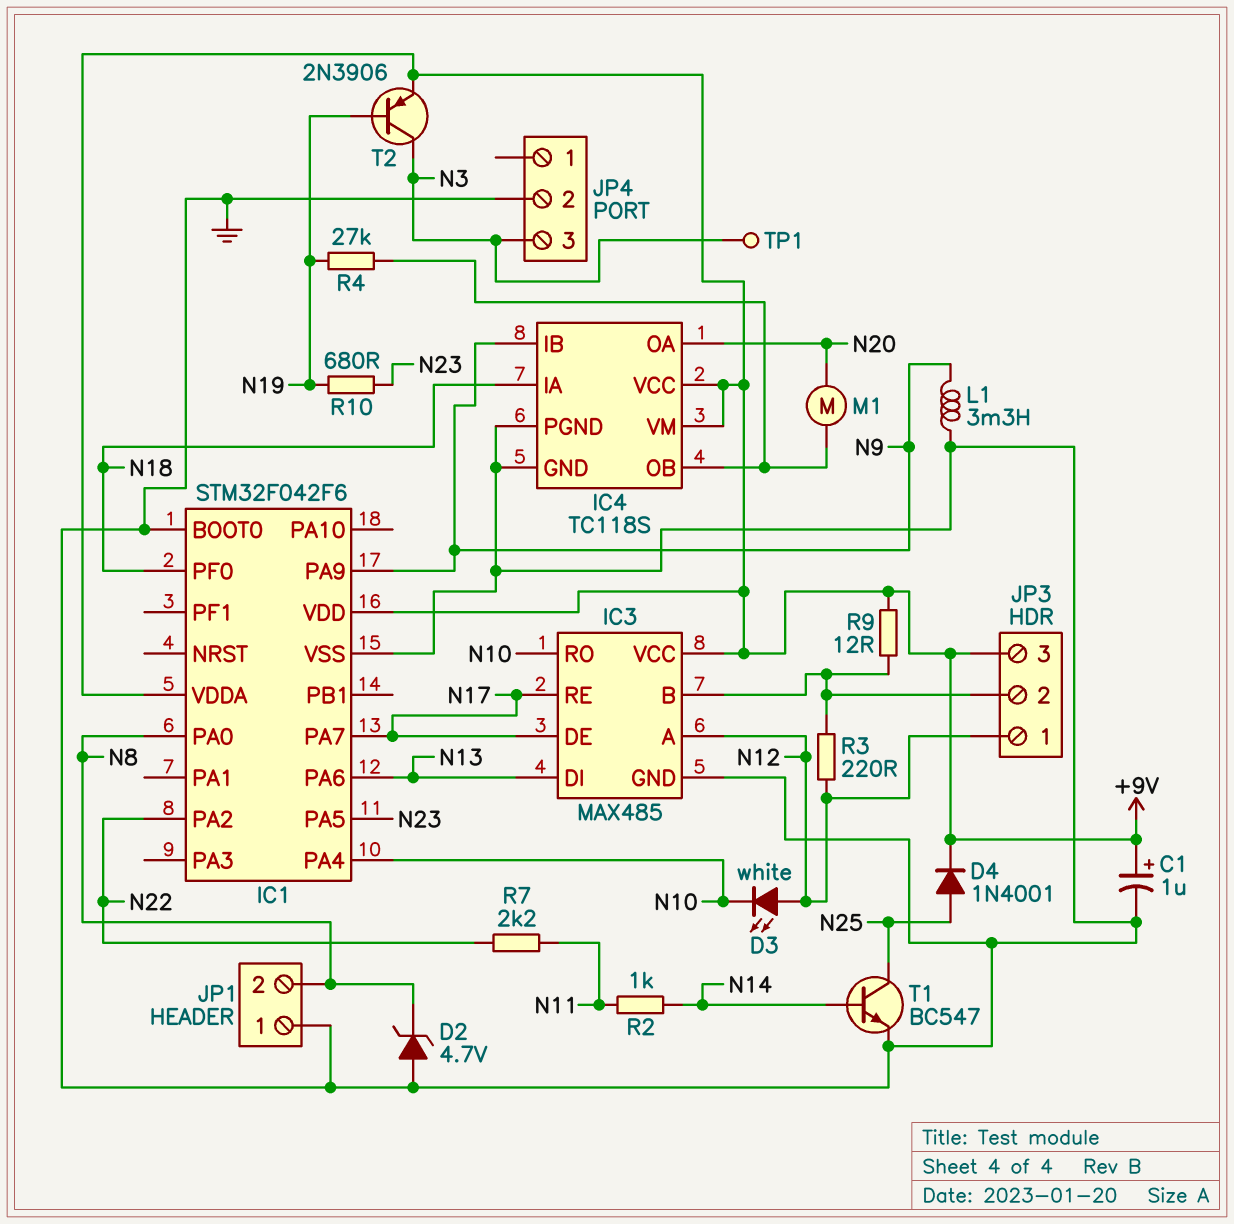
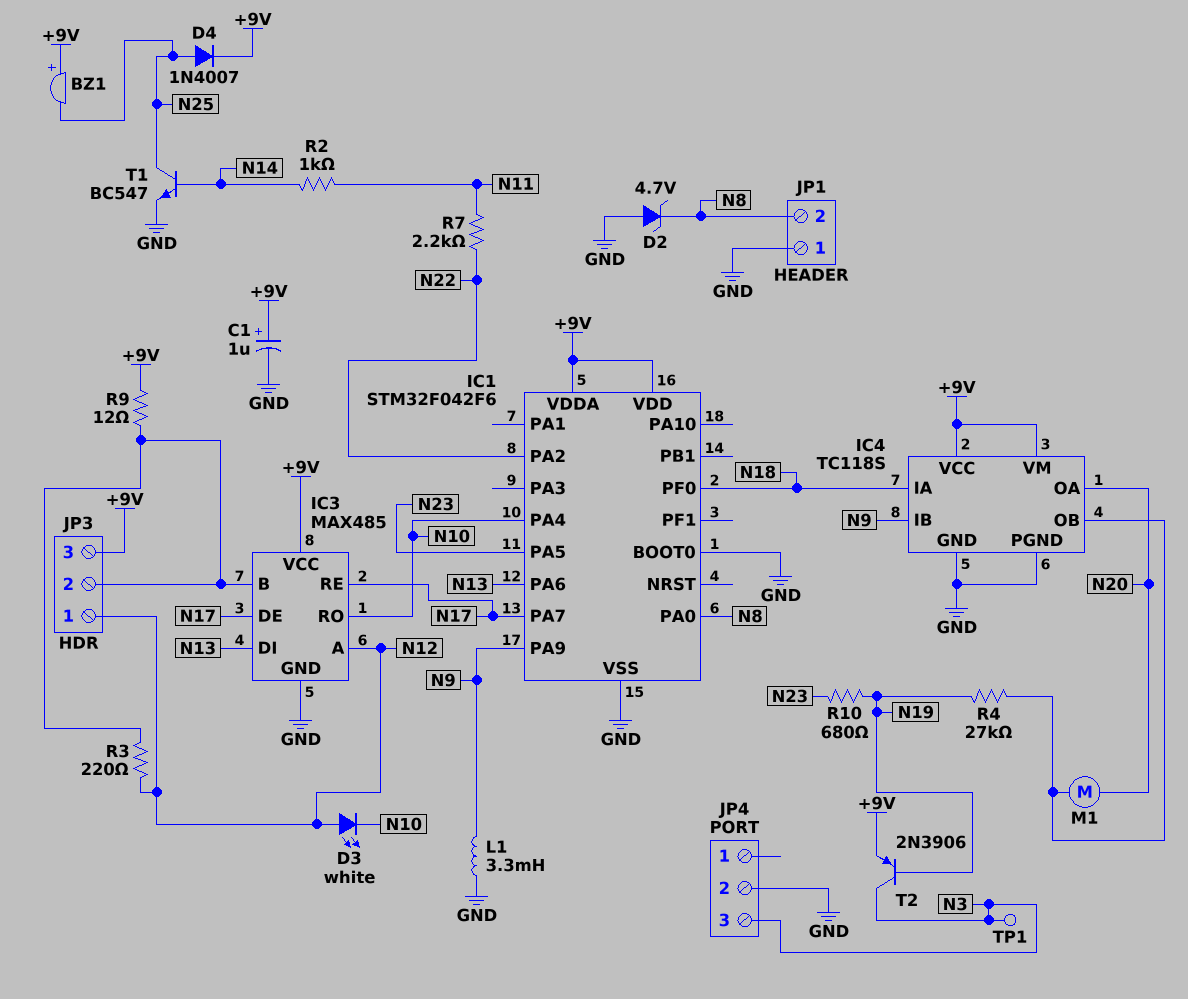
BZ1: none -> buzzer (plus +9V, minus N25)
D4: diode 1N4001 (A N25, K +9V) -> diode 1N4007 (A N25, K +9V)

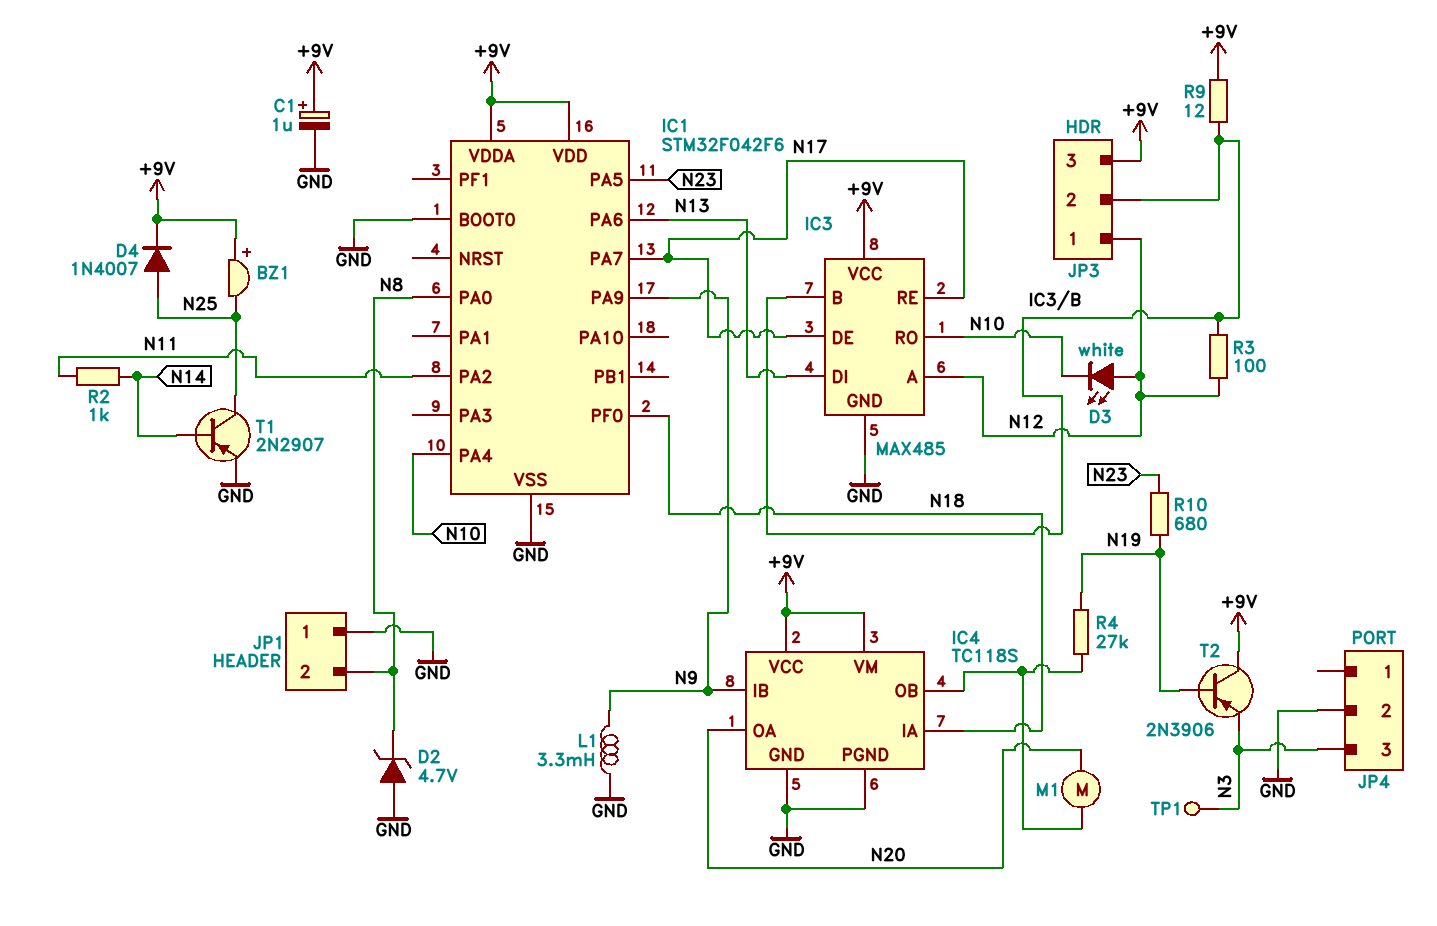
IC1 pin PA2: N22 -> N11
R3: 220 (IC3/B, N12) -> 100 (IC3/B, N12)
R7: 2.2k (N11, N22) -> none
T1: NPN BC547 (B N14, C N25, E GND) -> PNP 2N2907 (B N14, C N25, E GND)
T2: PNP 2N3906 (B N19, C N3, E +9V) -> PNP 2N3906 (B N19, C +9V, E N3)

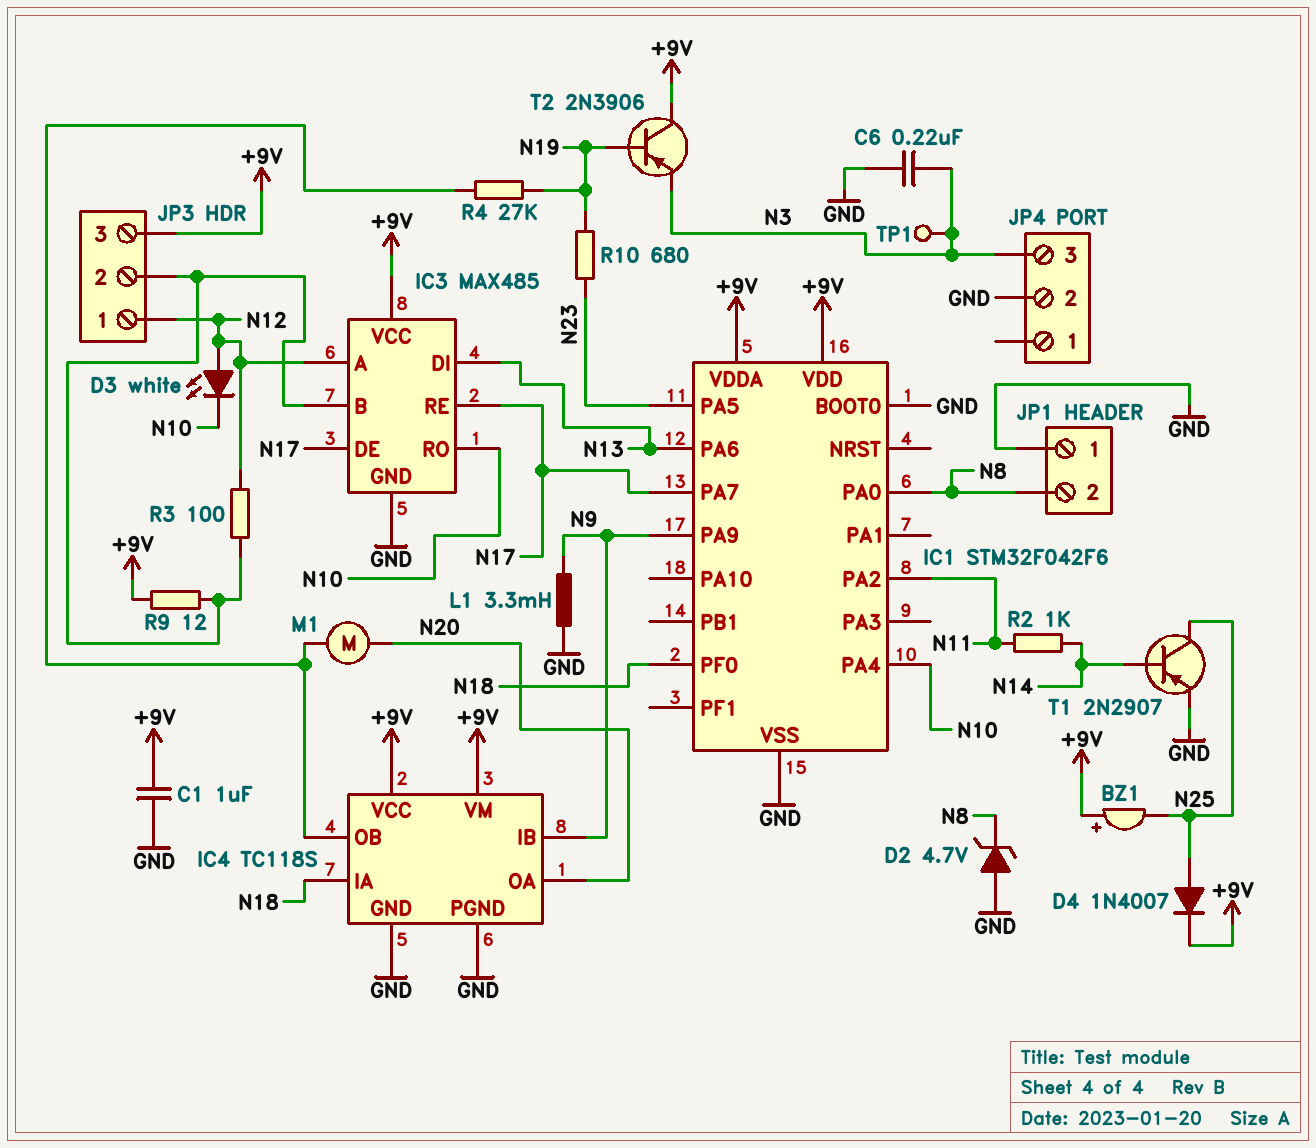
C1: 1uF (plus +9V, minus GND) -> 1uF (+9V, GND)
C6: none -> 220nF (GND, N3)

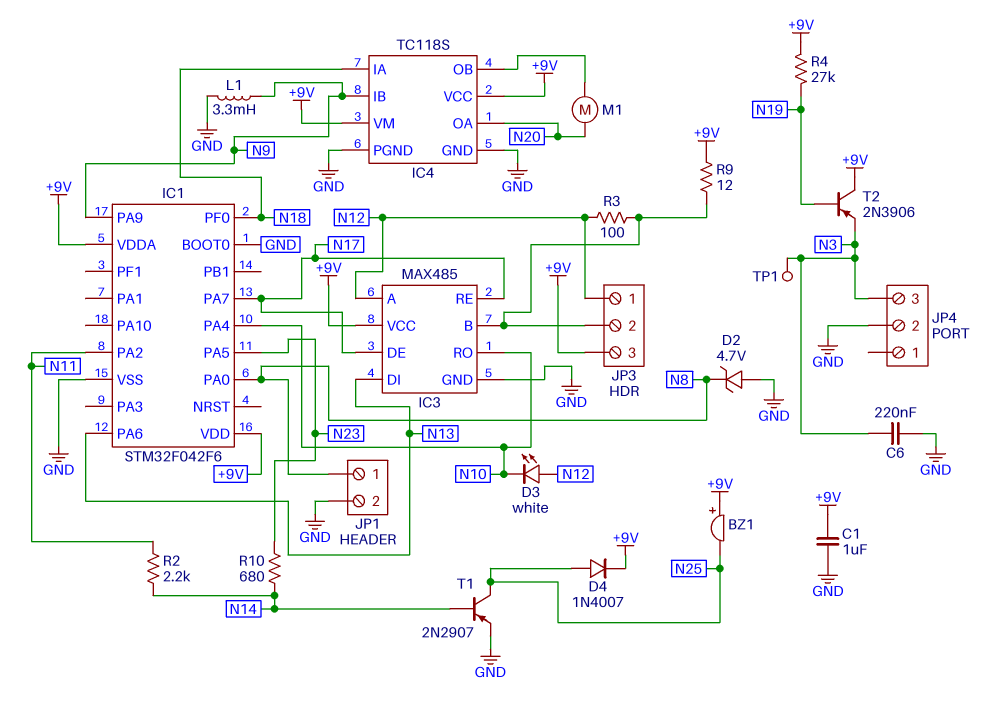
JP1 pin 1: GND -> N8
JP1 pin 2: N8 -> GND
R2: 1k (N11, N14) -> 2.2k (N11, N14)
R4: 27k (IC4/OB, N19) -> 27k (+9V, N19)
R10: 680 (N19, N23) -> 680 (N14, N23)

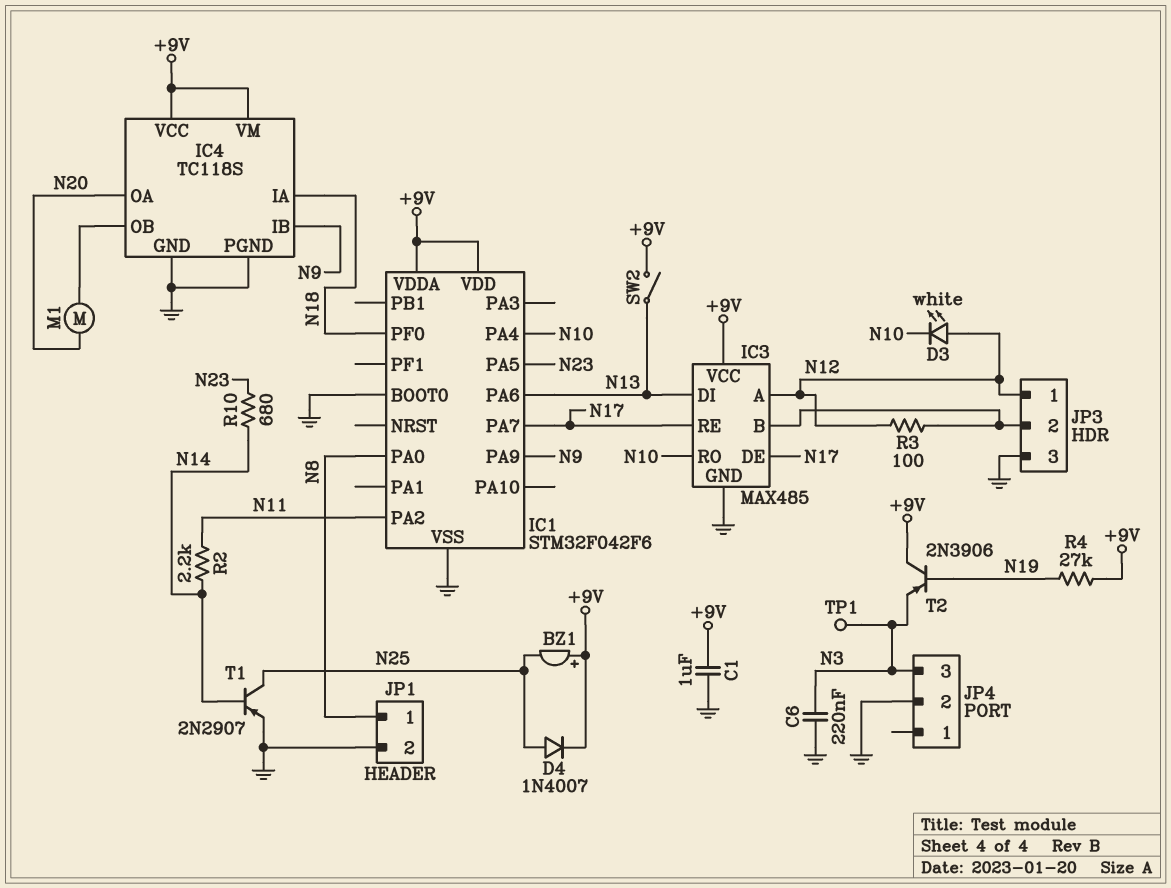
D2: zener 4.7V (A GND, K N8) -> none
JP3 pin 3: +9V -> GND
L1: 3.3mH (GND, N9) -> none
R9: 12 (+9V, IC3/B) -> none
SW2: none -> switch (+9V, N13)

